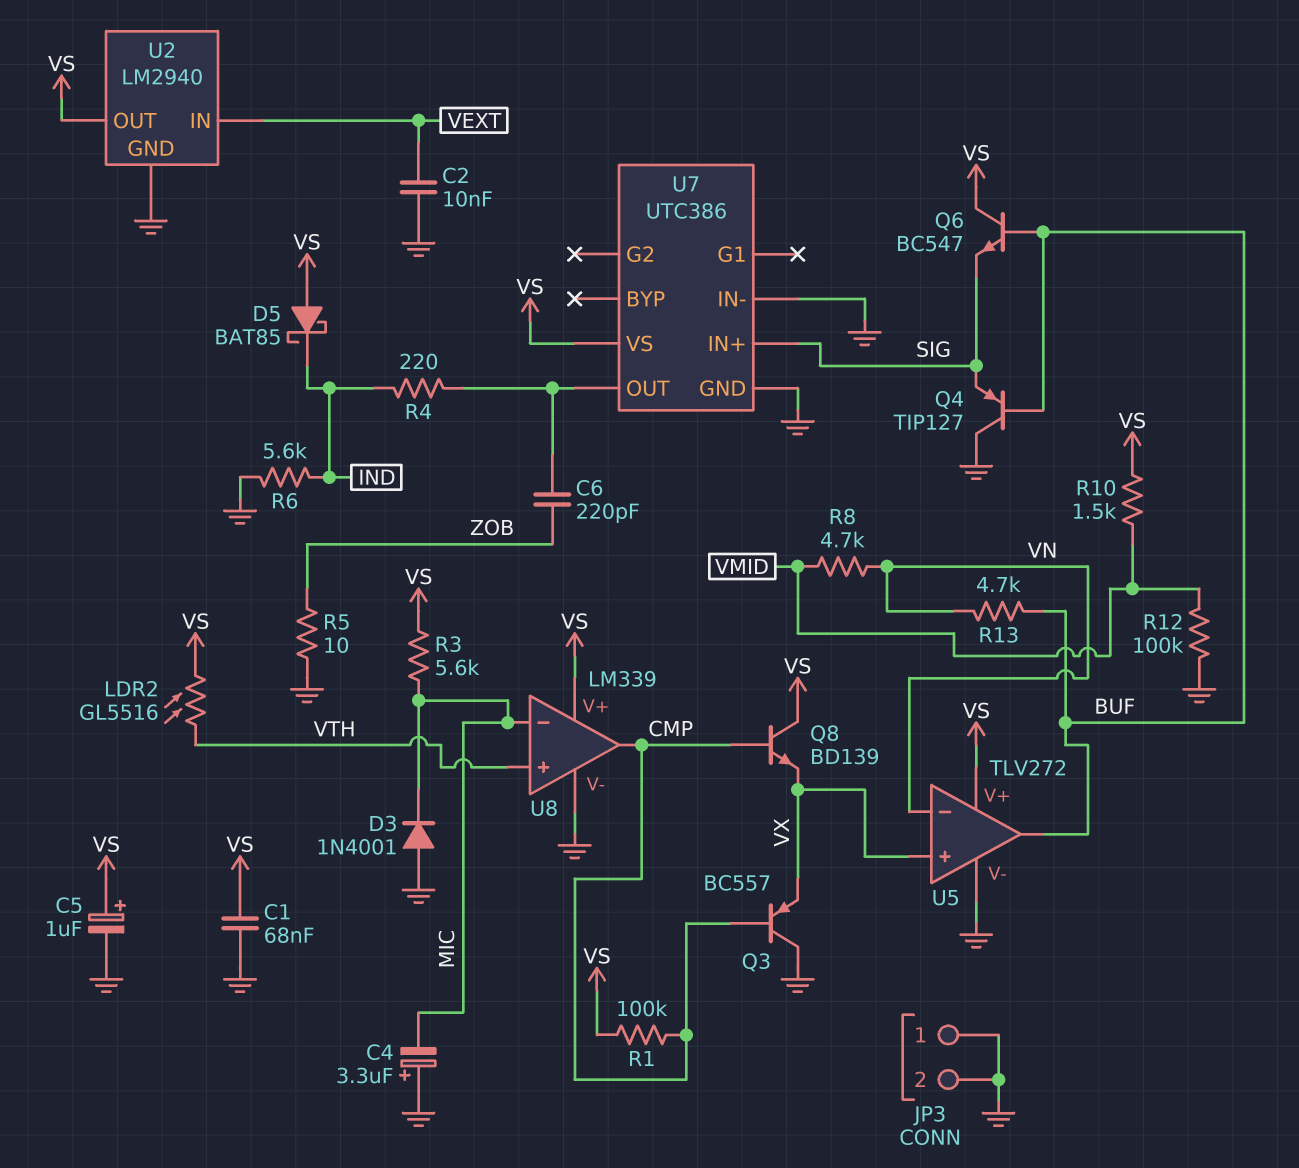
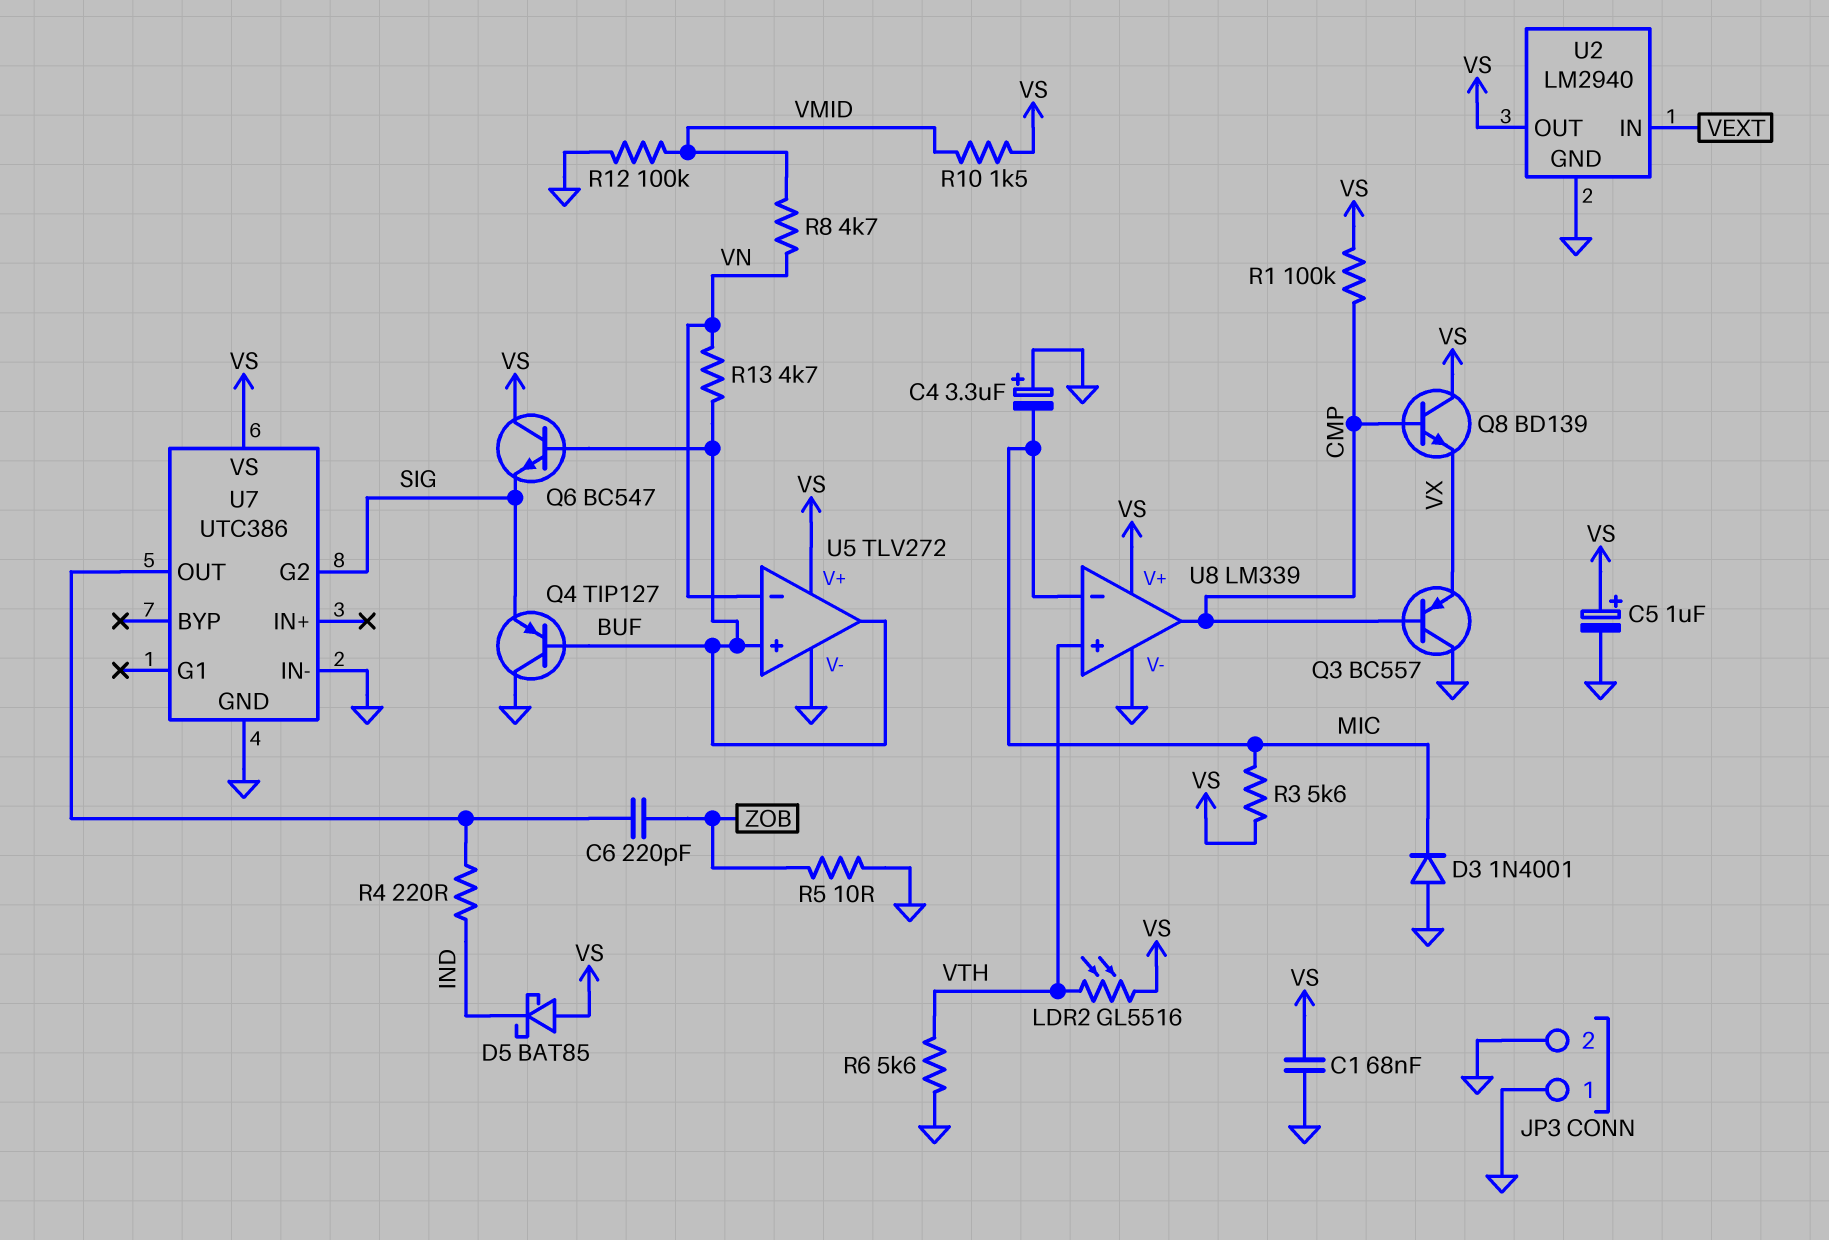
C2: 10nF (GND, VEXT) -> none
R6: 5.6k (GND, IND) -> 5.6k (GND, VTH)
U5 pin in+: VX -> BUF
U7 pin G2: none -> SIG
U7 pin IN+: SIG -> none

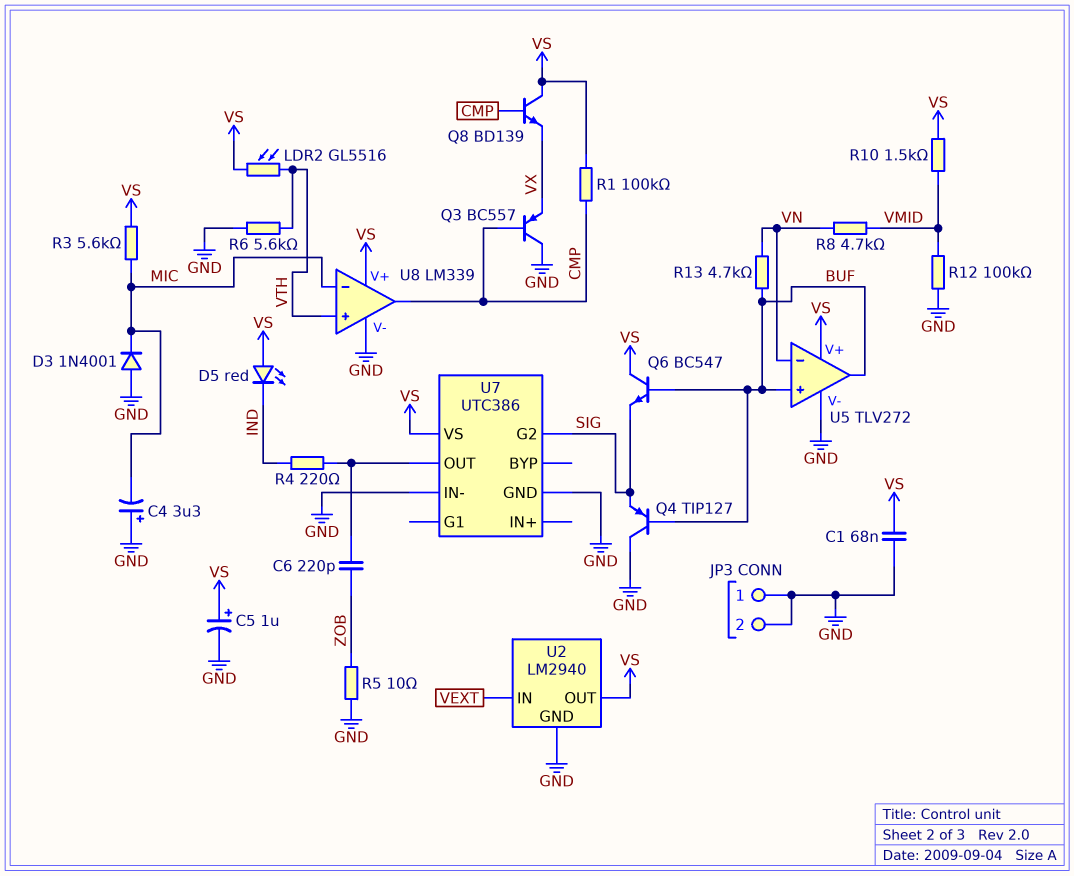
D5: schottky BAT85 (A VS, K IND) -> LED red (A VS, K IND)

